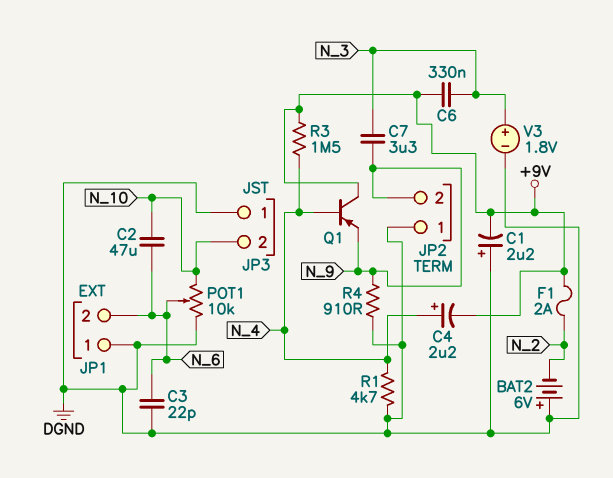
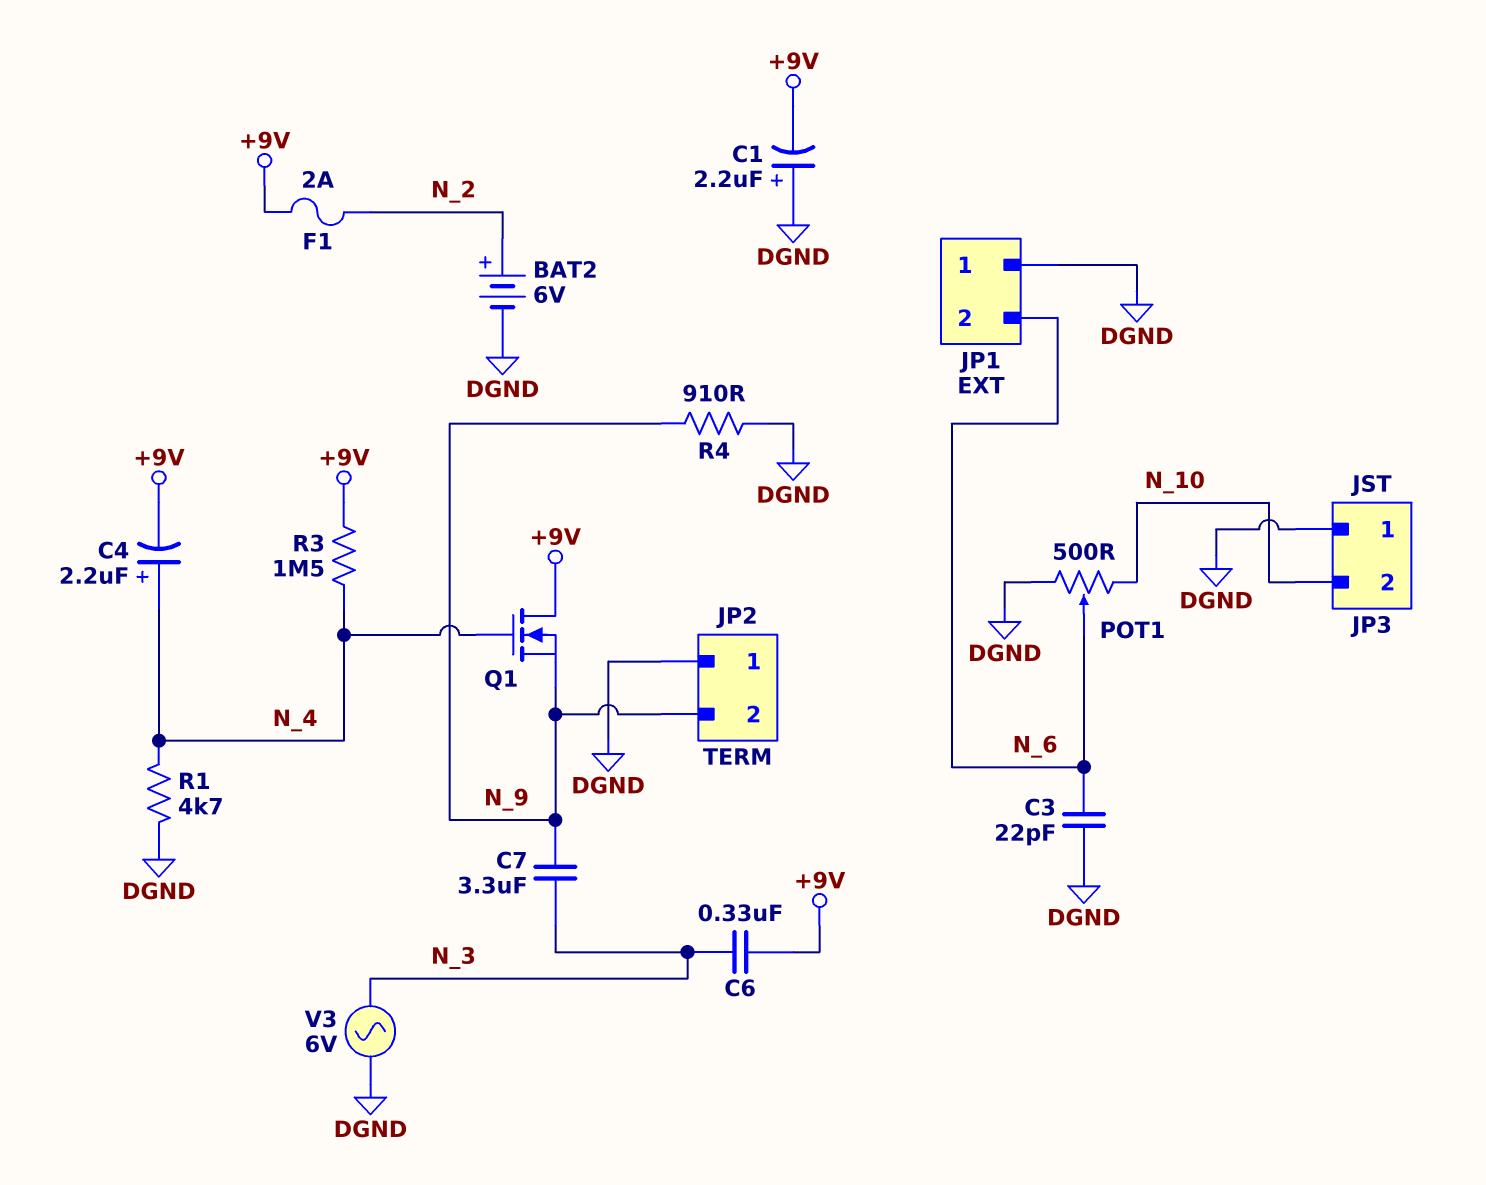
BAT2: 6V (plus DGND, minus N_2) -> 6V (plus N_2, minus DGND)
C2: 47uF (N_6, N_10) -> none
POT1: 10k (DGND, N_10, wiper N_6) -> 500 (DGND, N_10, wiper N_6)
Q1: PNP (B N_4, C +9V, E N_9) -> NMOS (G N_4, D +9V, S N_9)
V3: 1.8V (plus N_3, minus DGND) -> AC 6V (DGND, N_3)

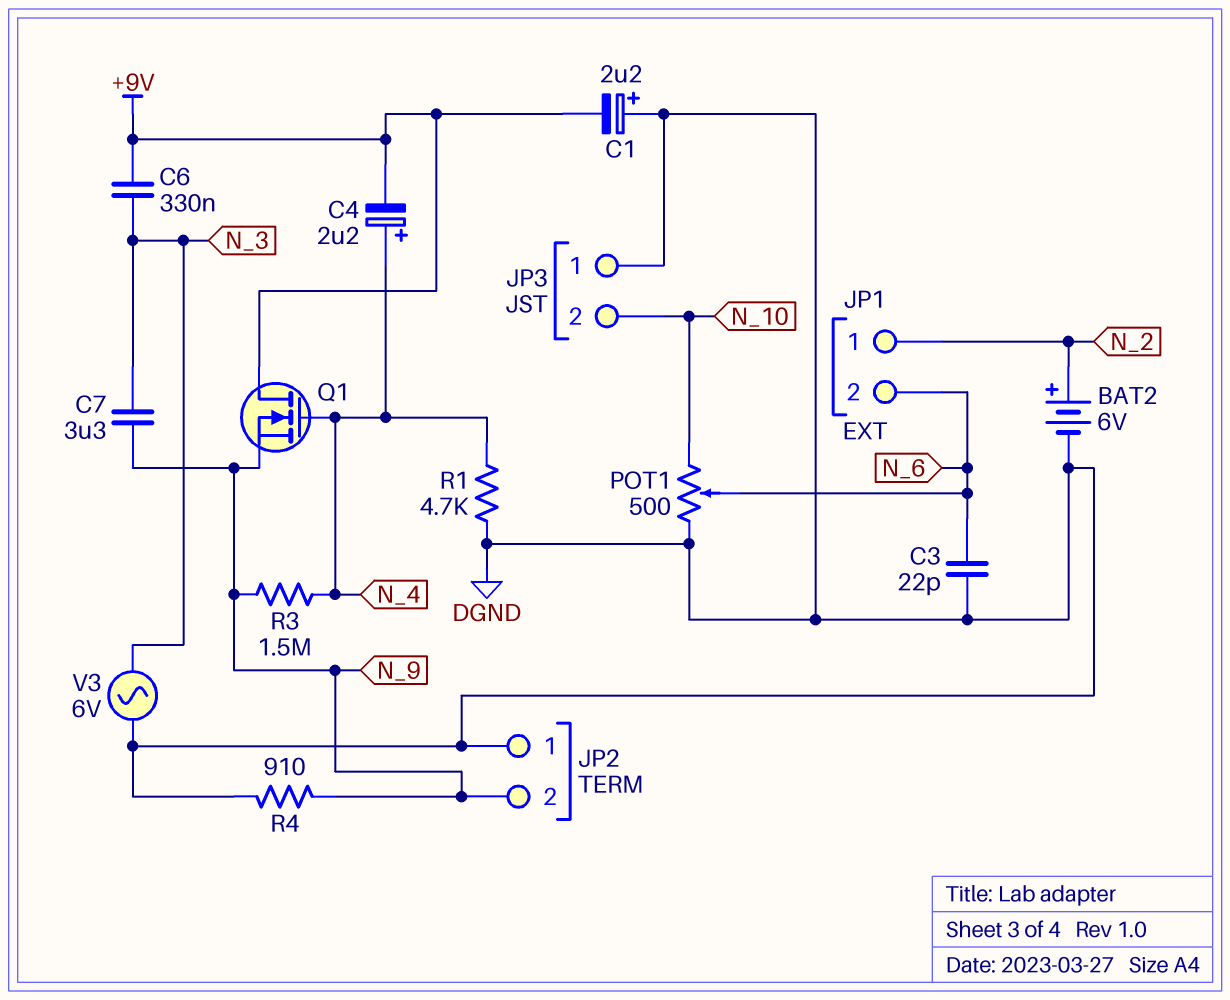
F1: 2A (+9V, N_2) -> none
JP1 pin 1: DGND -> N_2
R3: 1.5M (+9V, N_4) -> 1.5M (N_4, N_9)

